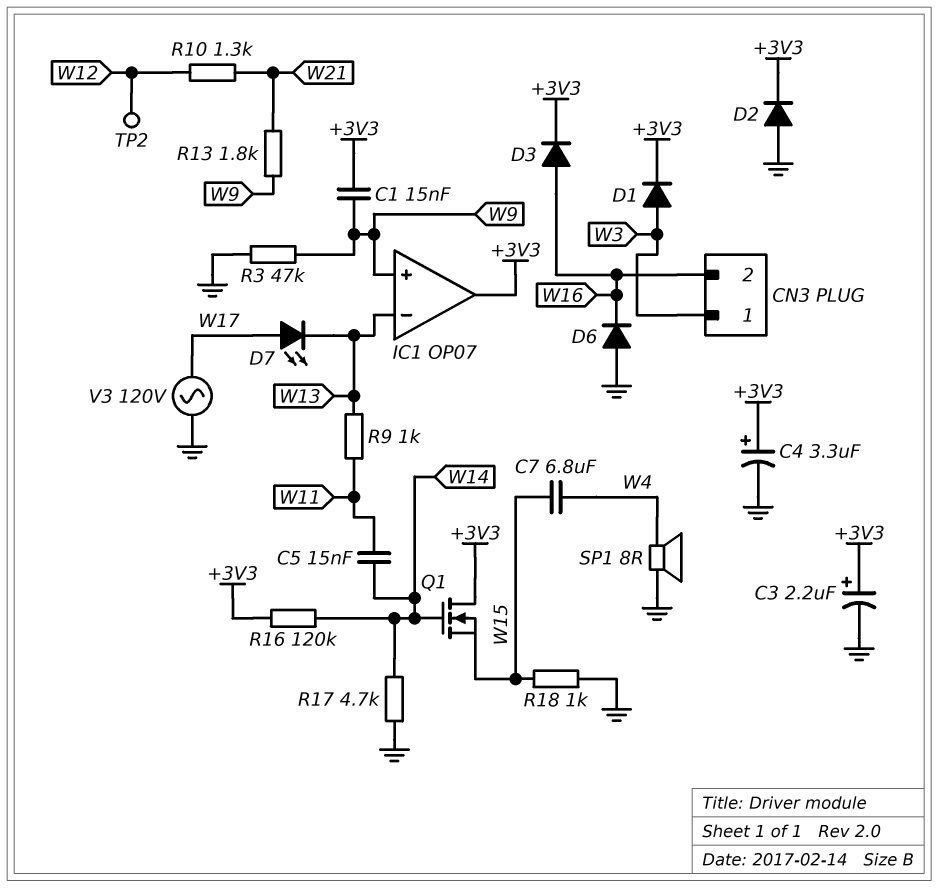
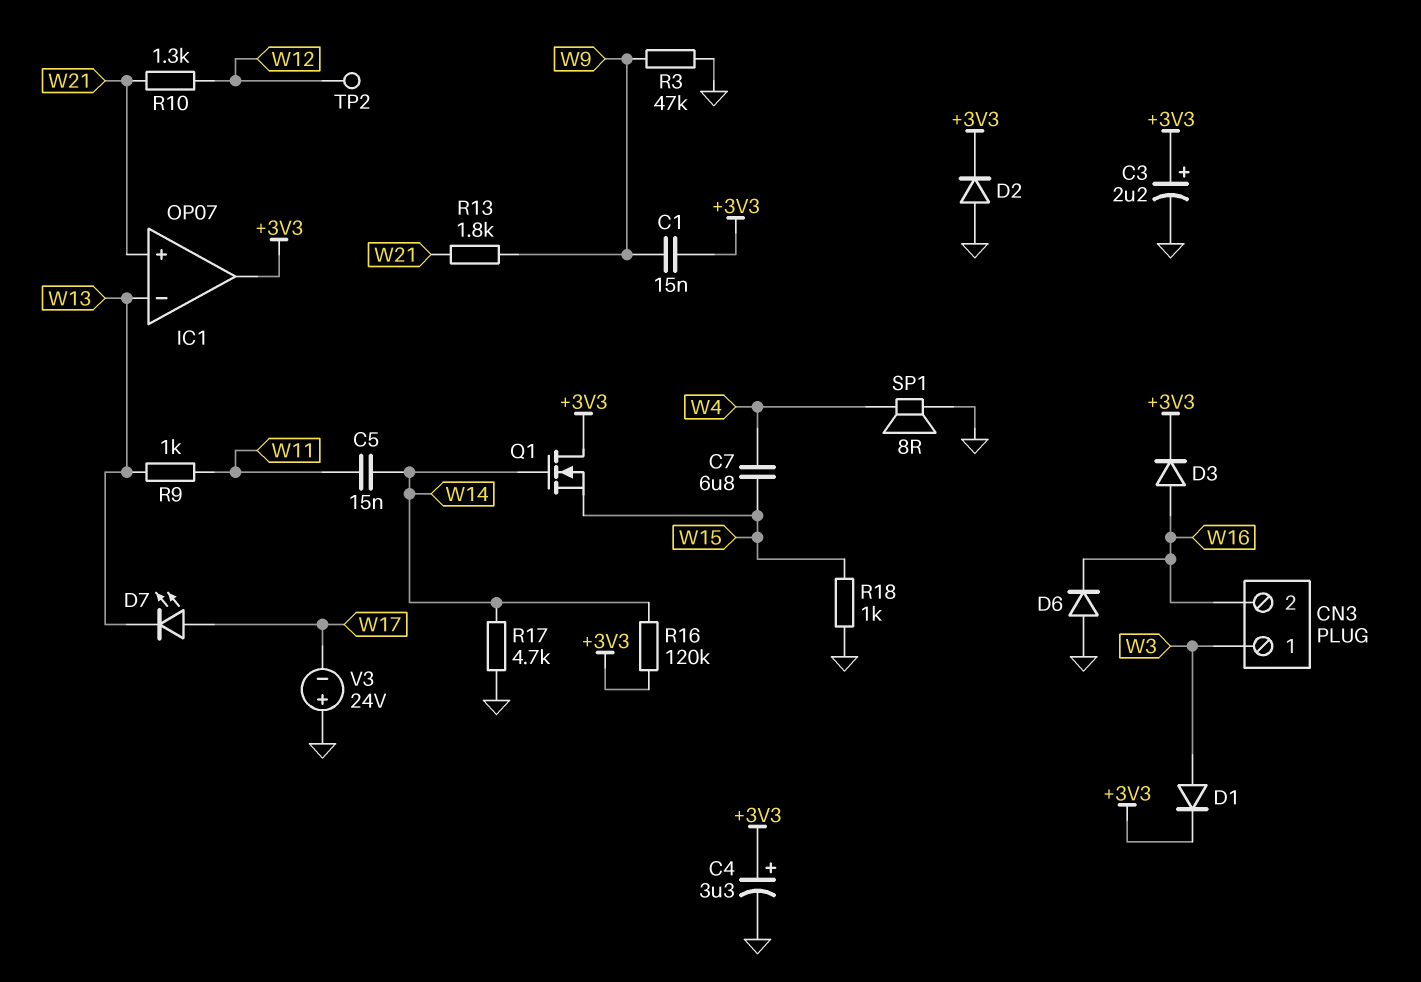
IC1 pin in+: W9 -> W21
V3: AC 120V (GND, W17) -> 24V (plus GND, minus W17)

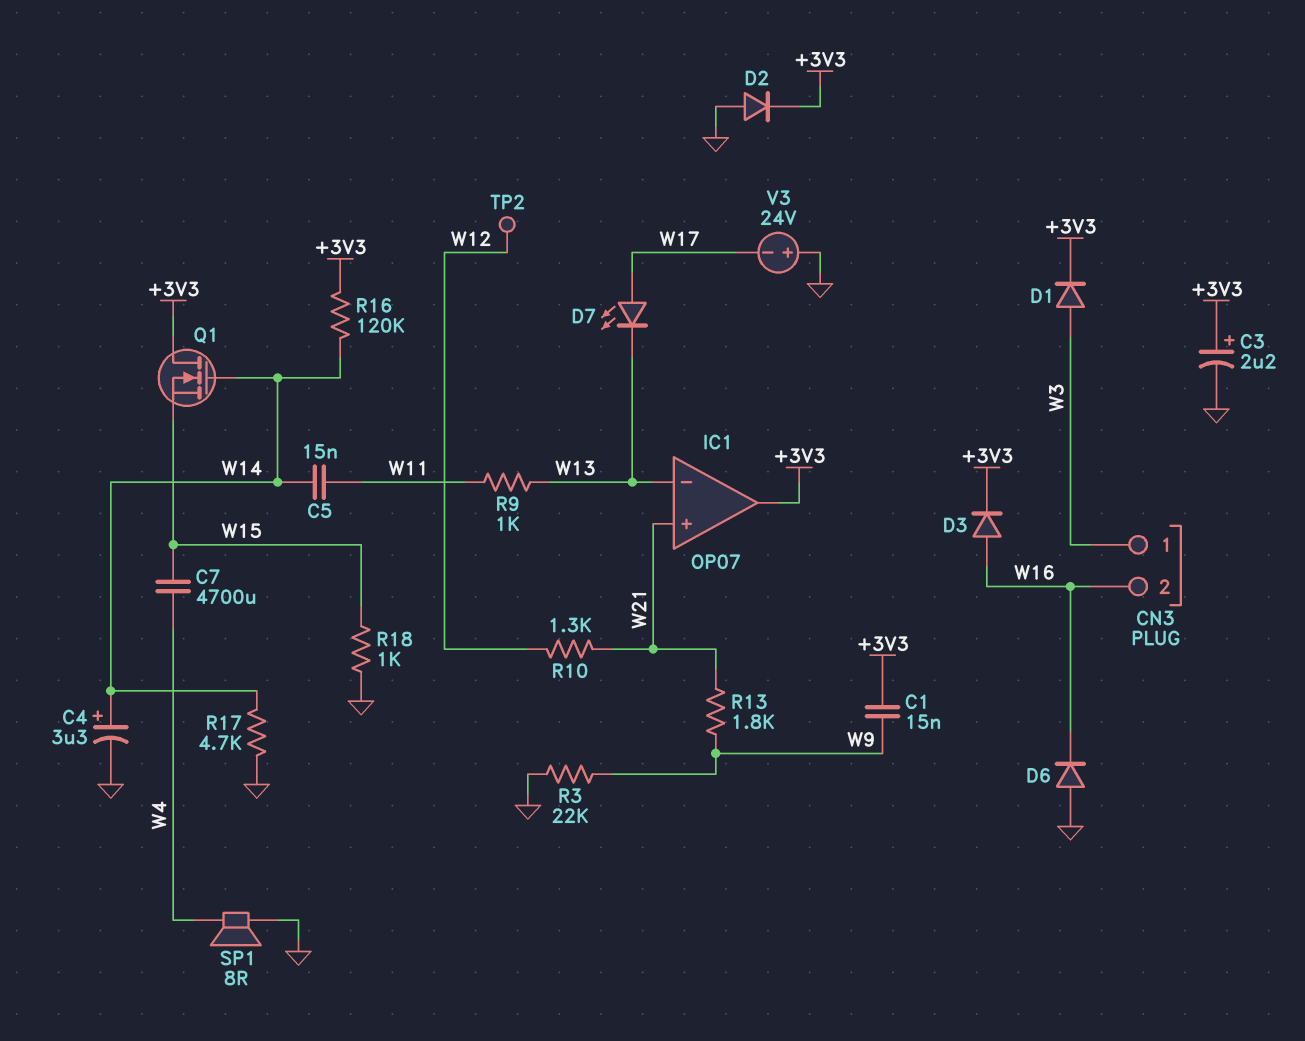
C4: 3.3uF (plus +3V3, minus GND) -> 3.3uF (plus W14, minus GND)
C7: 6.8uF (W4, W15) -> 4700uF (W4, W15)
R3: 47k (GND, W9) -> 22k (GND, W9)

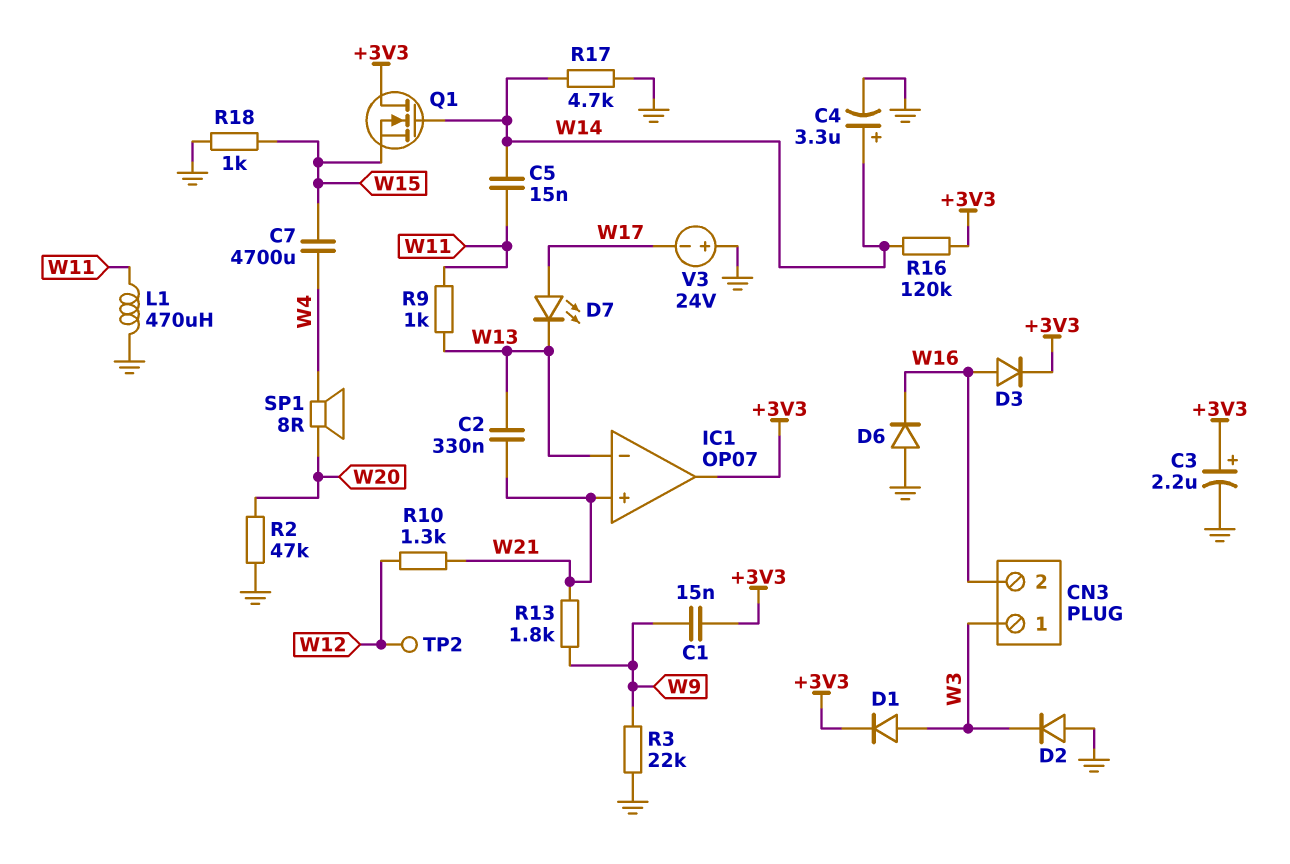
C2: none -> 330nF (W13, W21)
D2: diode (A GND, K +3V3) -> diode (A GND, K W3)
L1: none -> 470uH (GND, W11)
R2: none -> 47k (GND, W20)
SP1: speaker 8R (GND, W4) -> speaker 8R (W4, W20)

